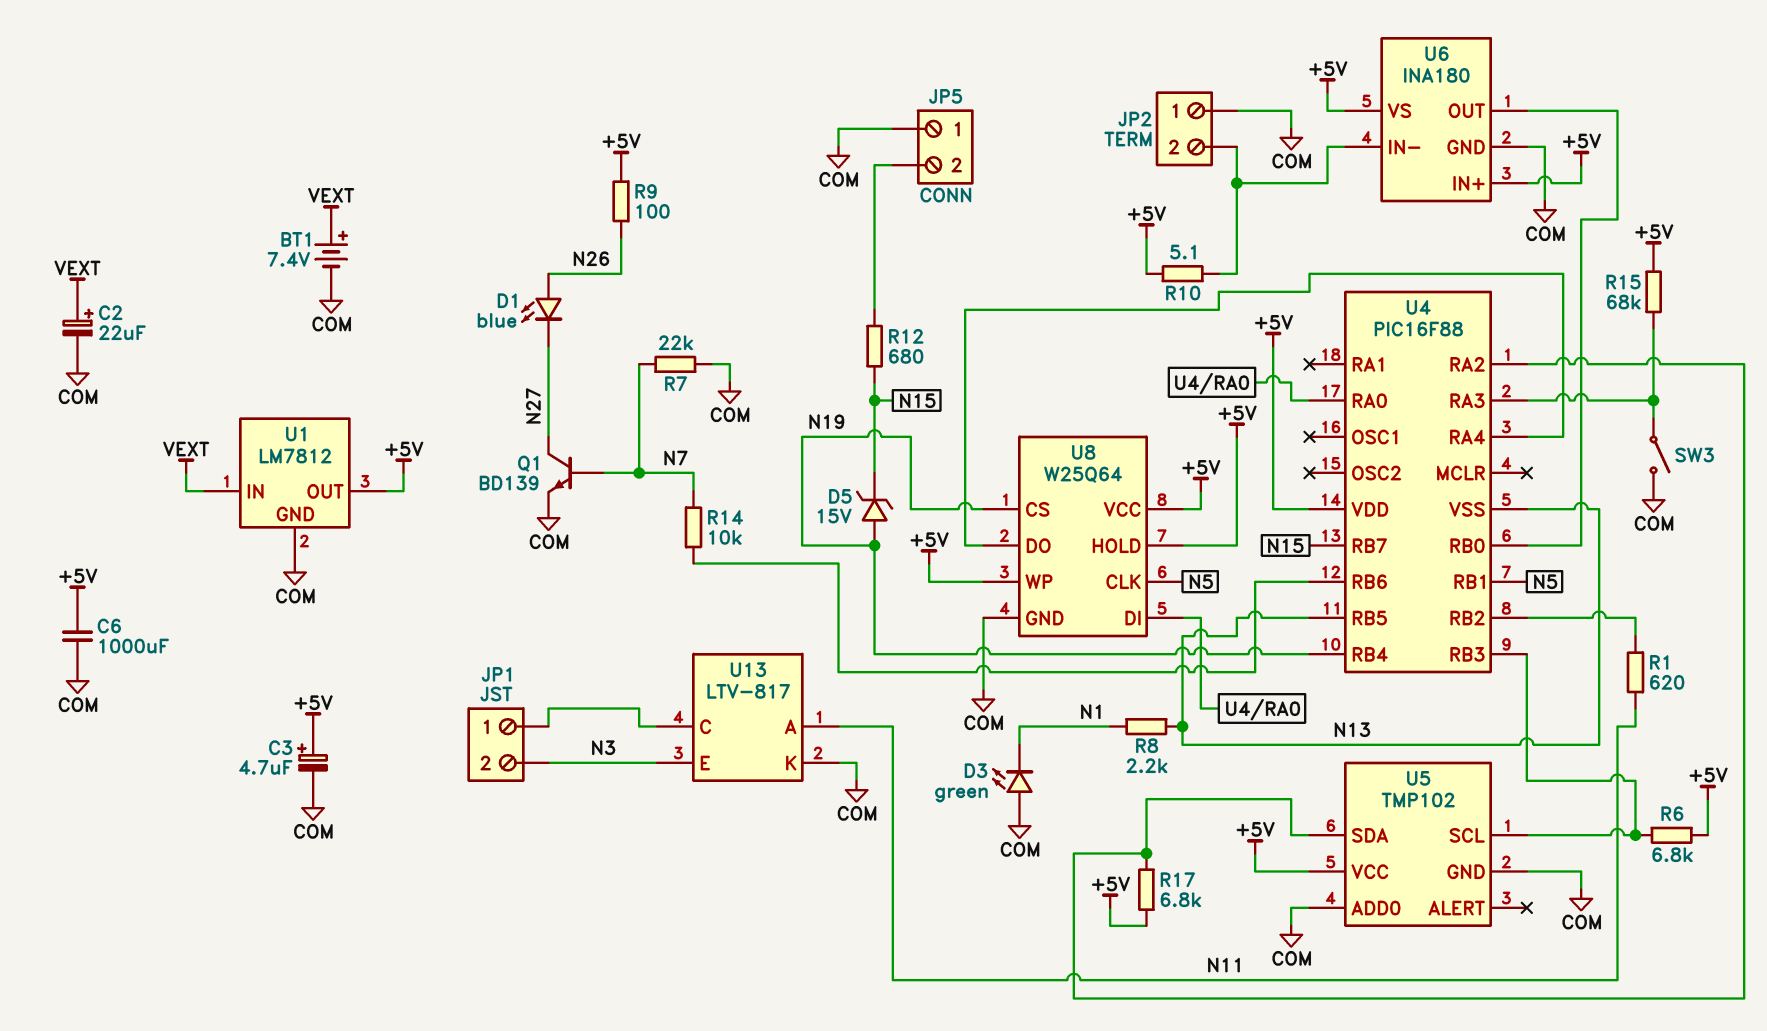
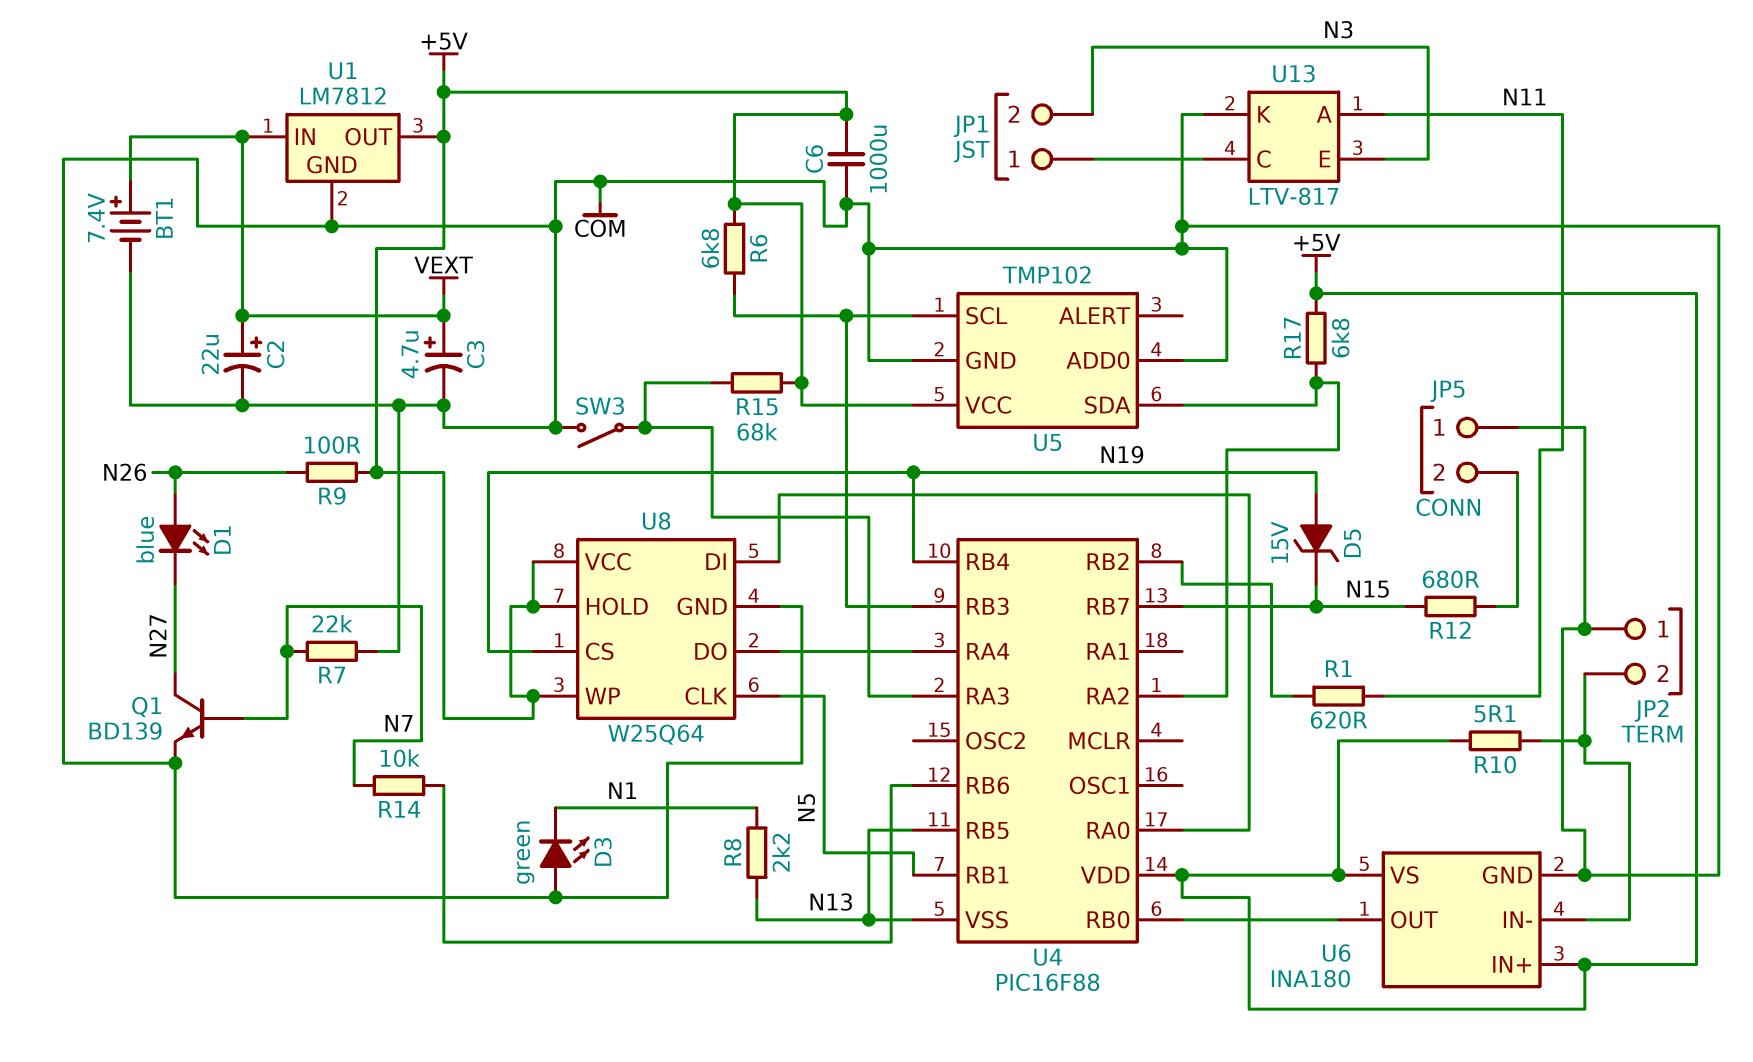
C3: 4.7uF (plus +5V, minus COM) -> 4.7uF (plus VEXT, minus COM)

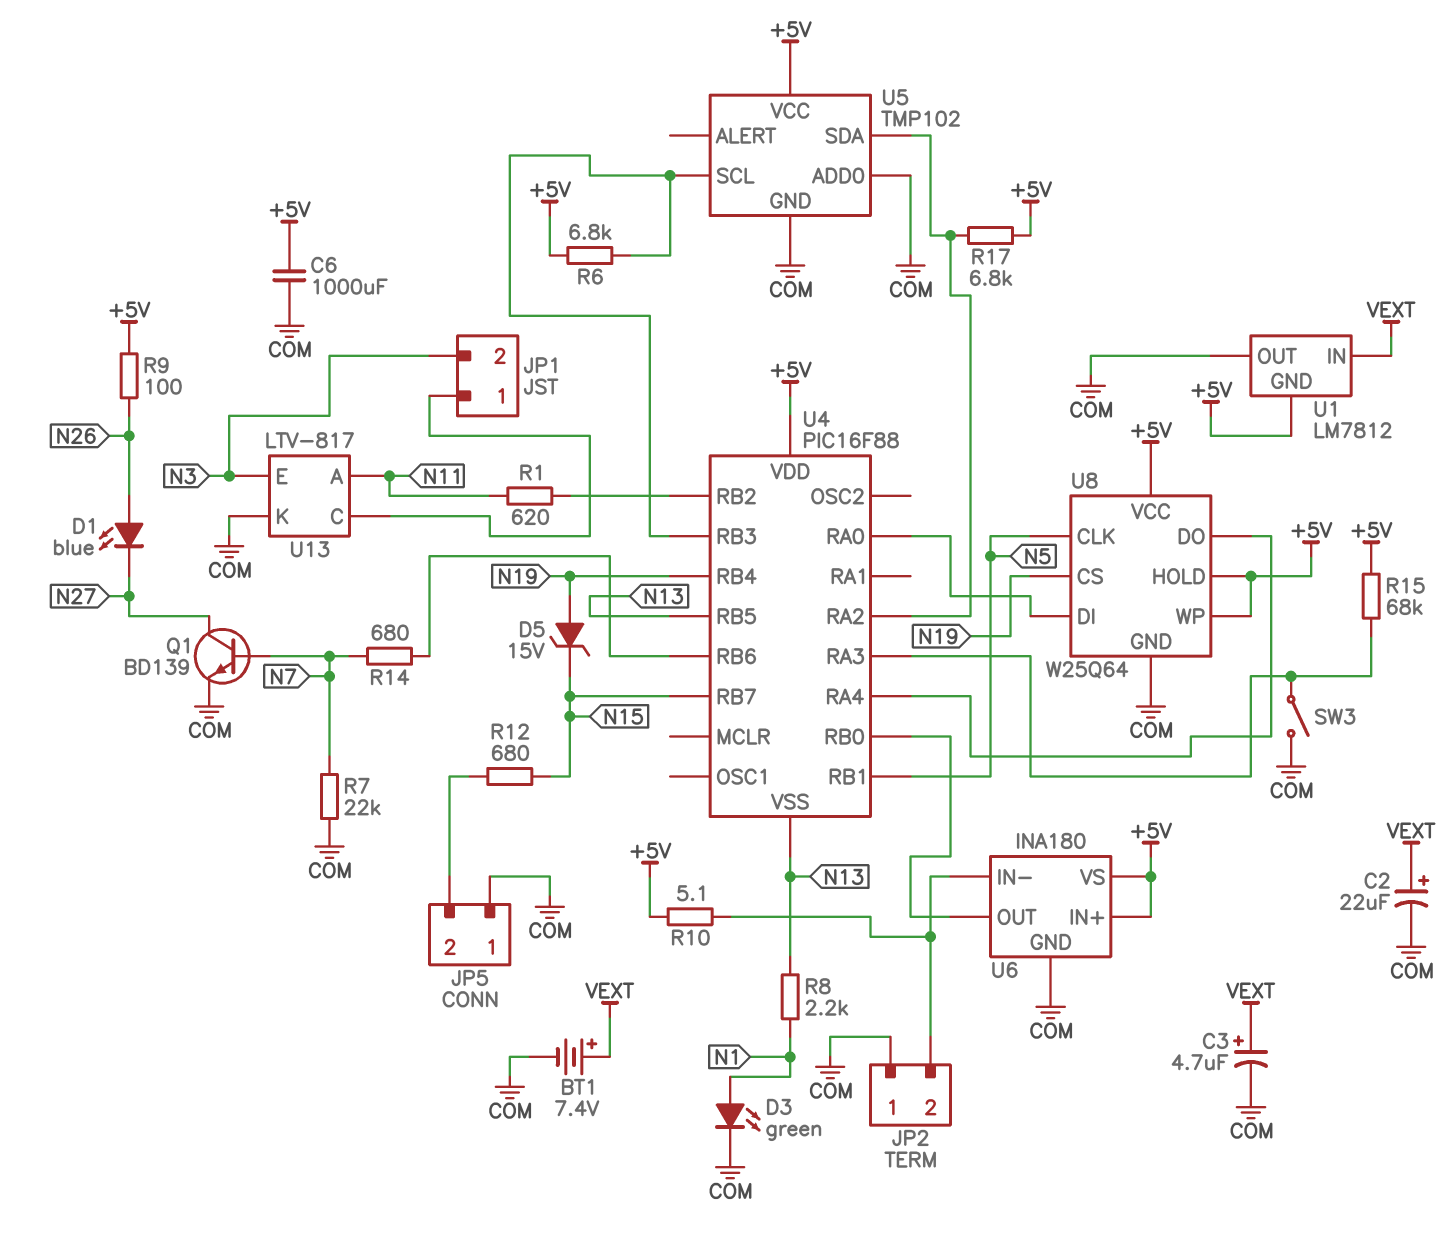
D3: LED green (A COM, K N1) -> LED green (A N1, K COM)
R14: 10k (N7, U4/RB6) -> 680 (N7, U4/RB6)
U1 pin GND: COM -> +5V
U1 pin OUT: +5V -> COM

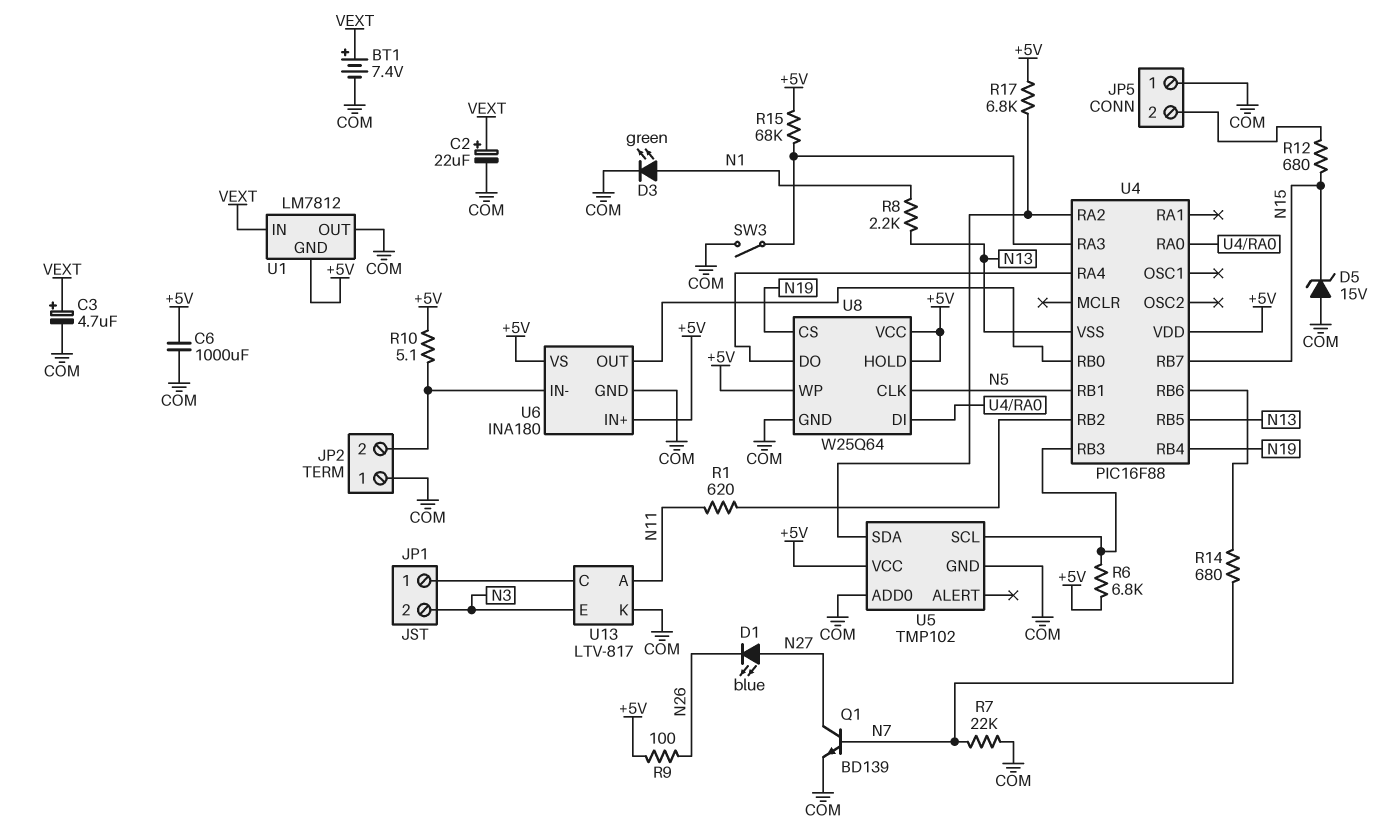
D1: LED blue (A N26, K N27) -> LED blue (A N27, K N26)
D5: zener 15V (A N19, K N15) -> zener 15V (A COM, K N15)

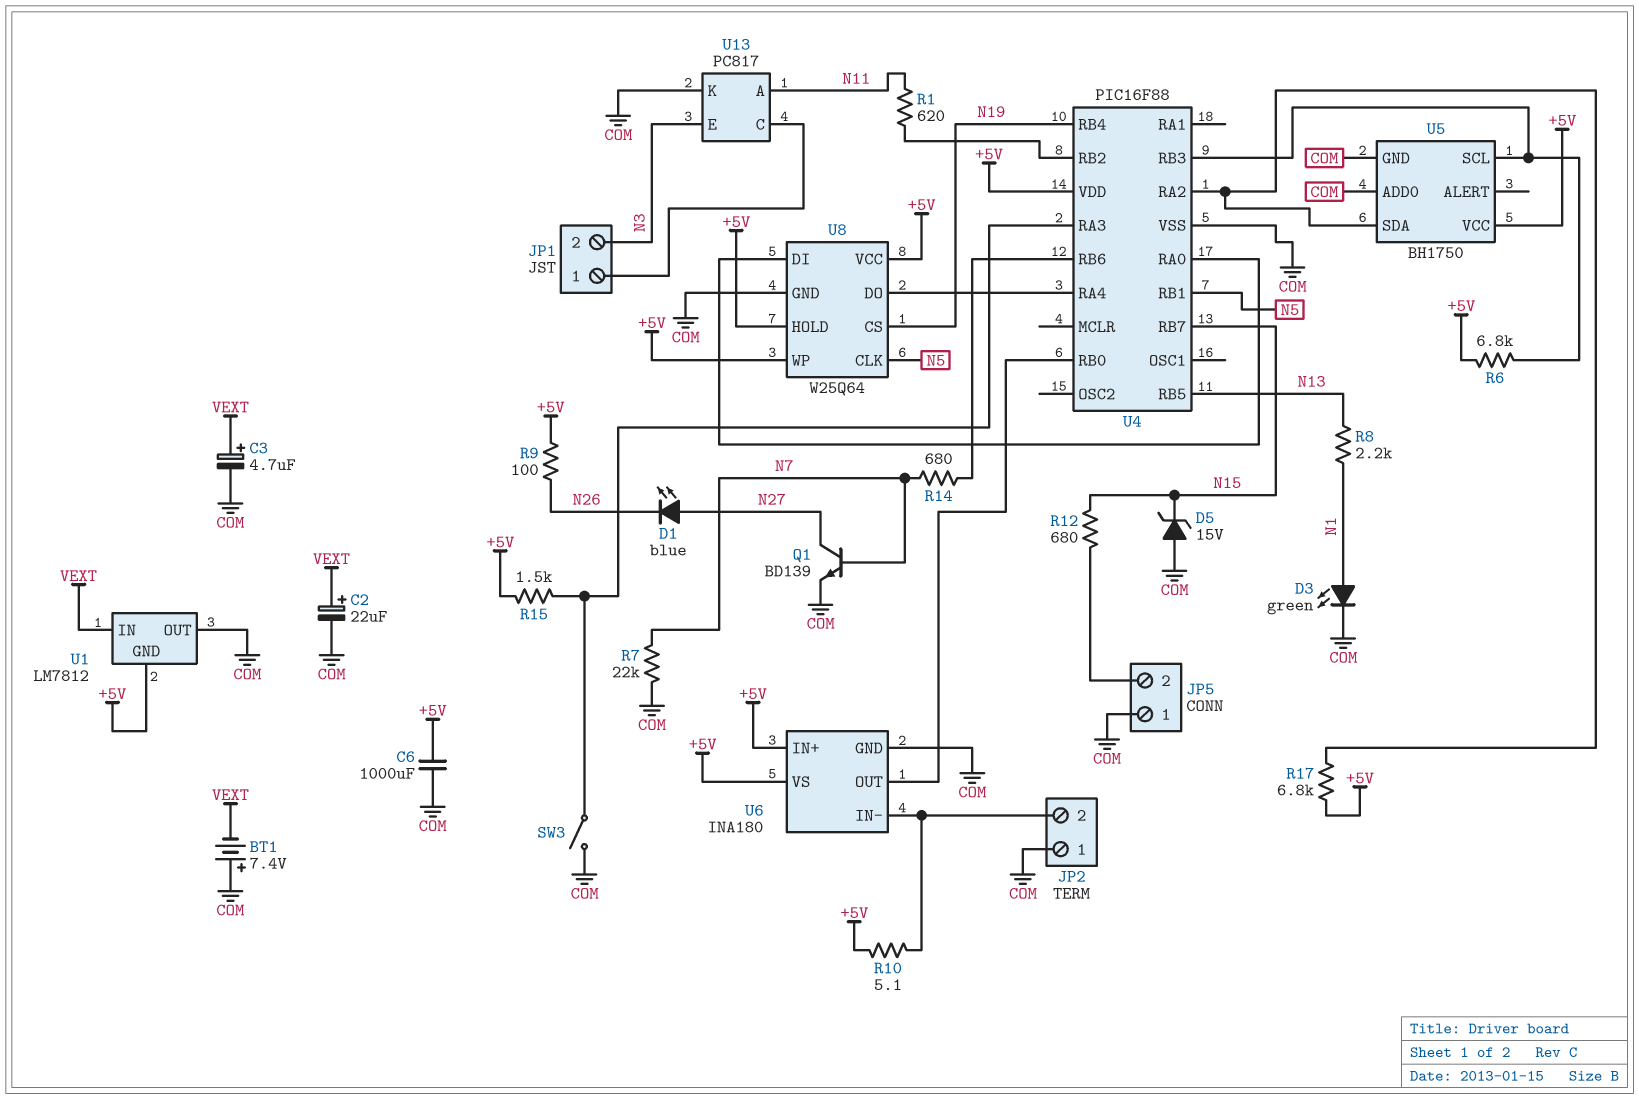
BT1: 7.4V (plus VEXT, minus COM) -> 7.4V (plus COM, minus VEXT)
R15: 68k (+5V, U4/RA3) -> 1.5k (+5V, U4/RA3)
U4 pin VSS: N13 -> COM
U5: TMP102 -> BH1750
U13: LTV-817 -> PC817

